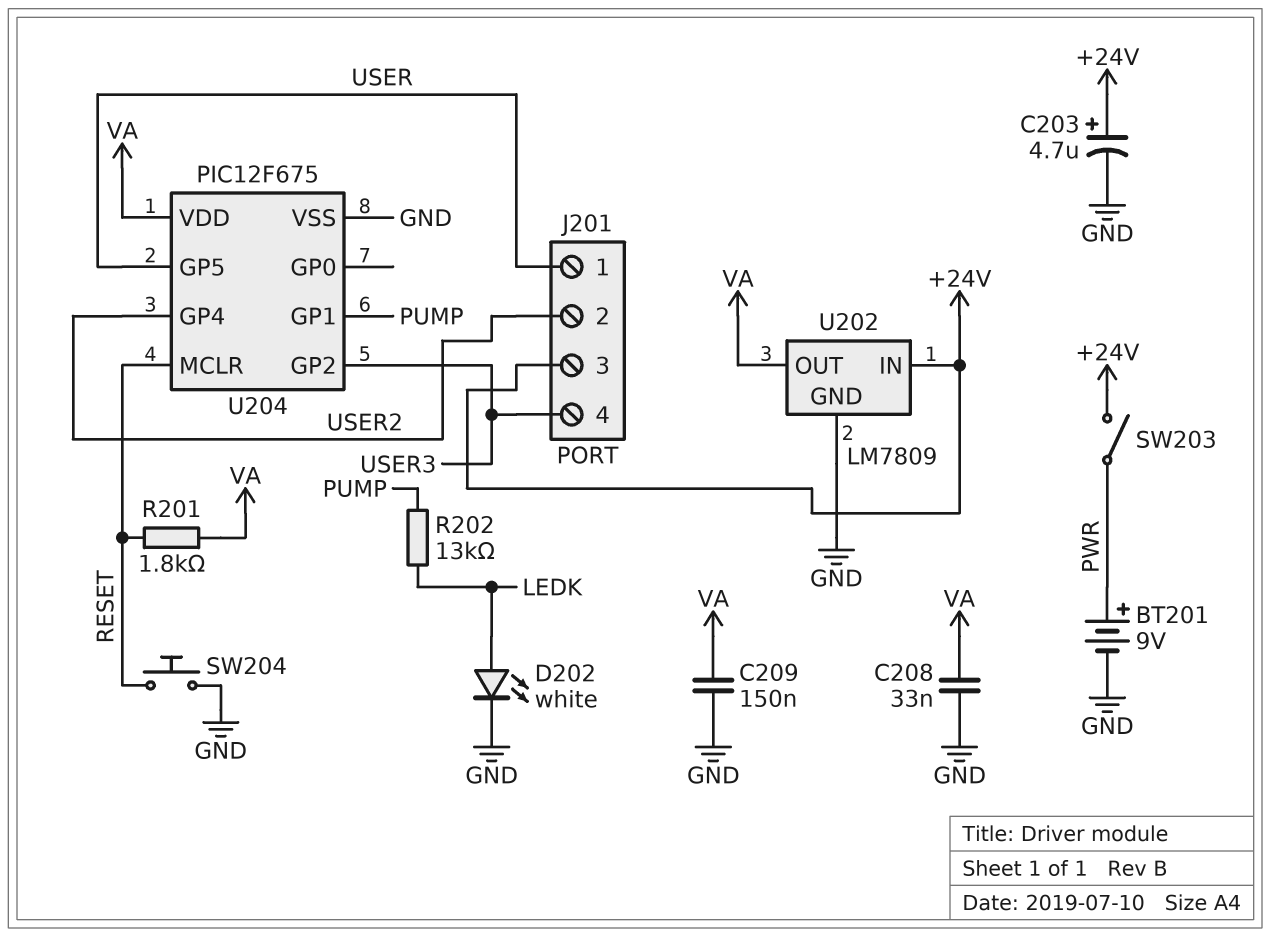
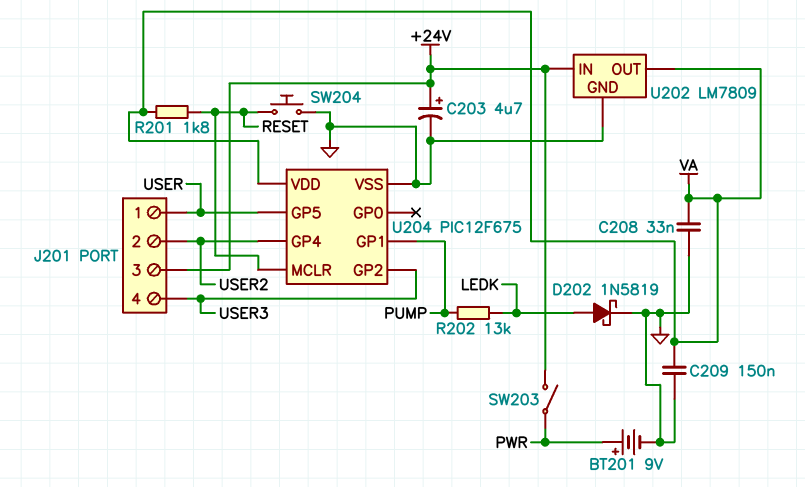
D202: LED white (A LEDK, K GND) -> schottky 1N5819 (A LEDK, K GND)

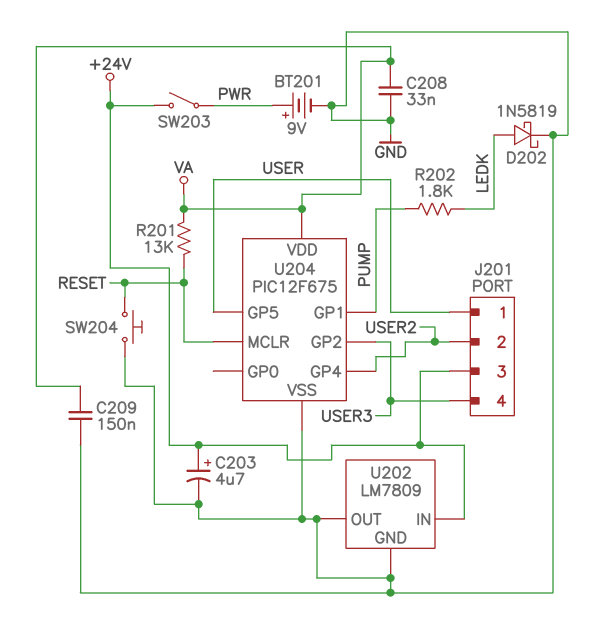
R201: 1.8k (RESET, VA) -> 13k (RESET, VA)
R202: 13k (LEDK, PUMP) -> 1.8k (LEDK, PUMP)
U202 pin OUT: VA -> GND

